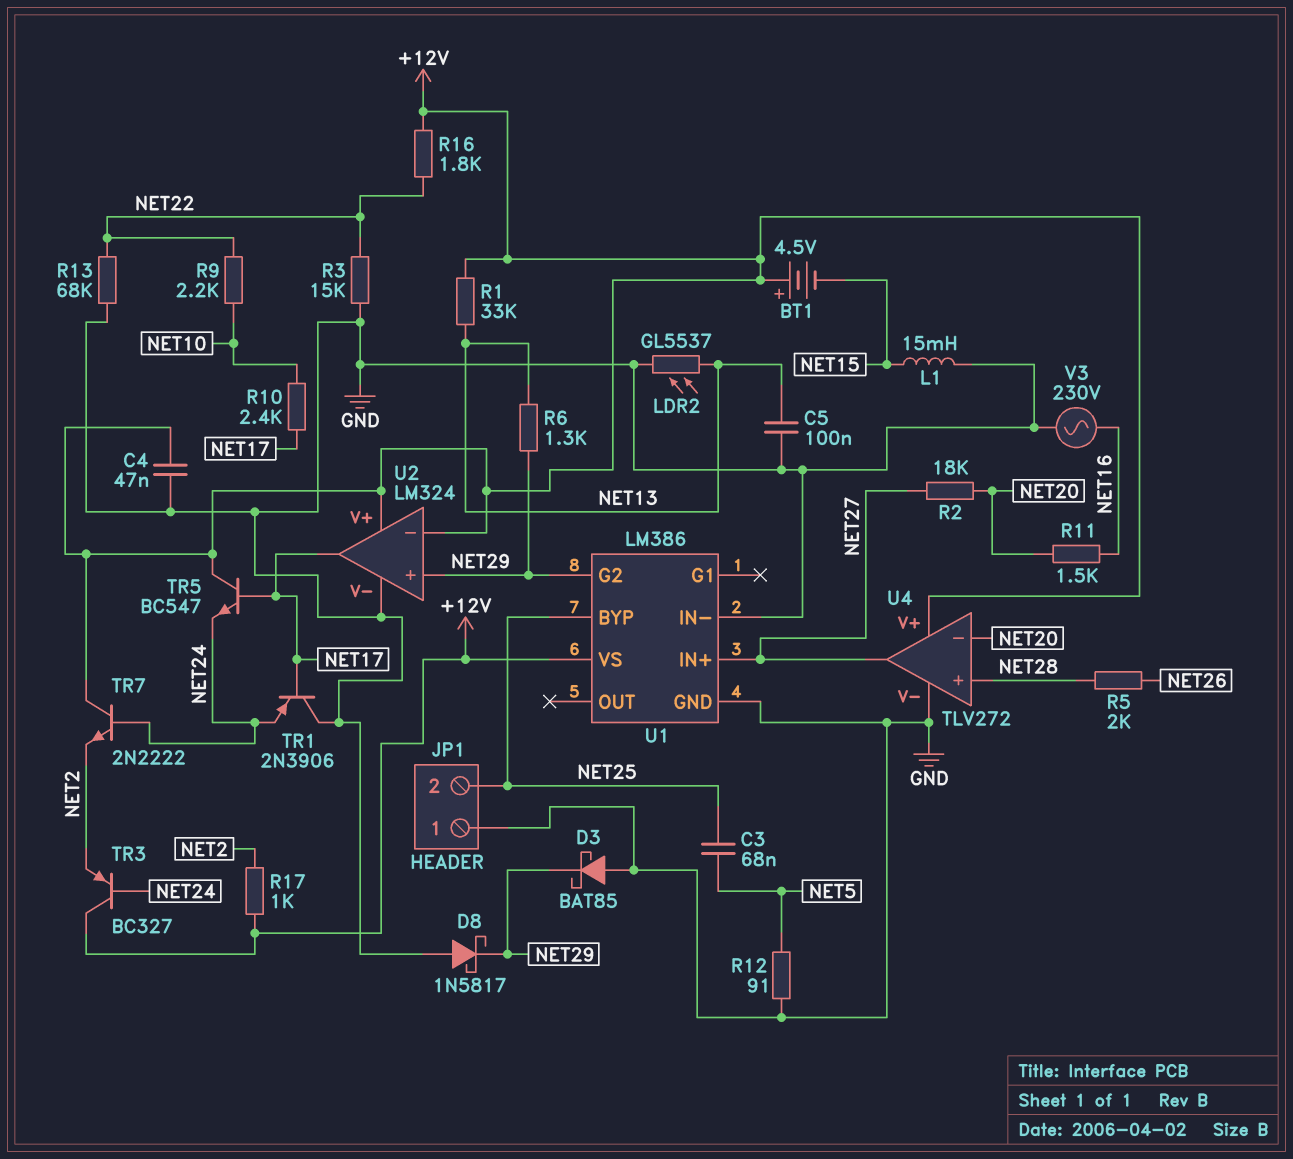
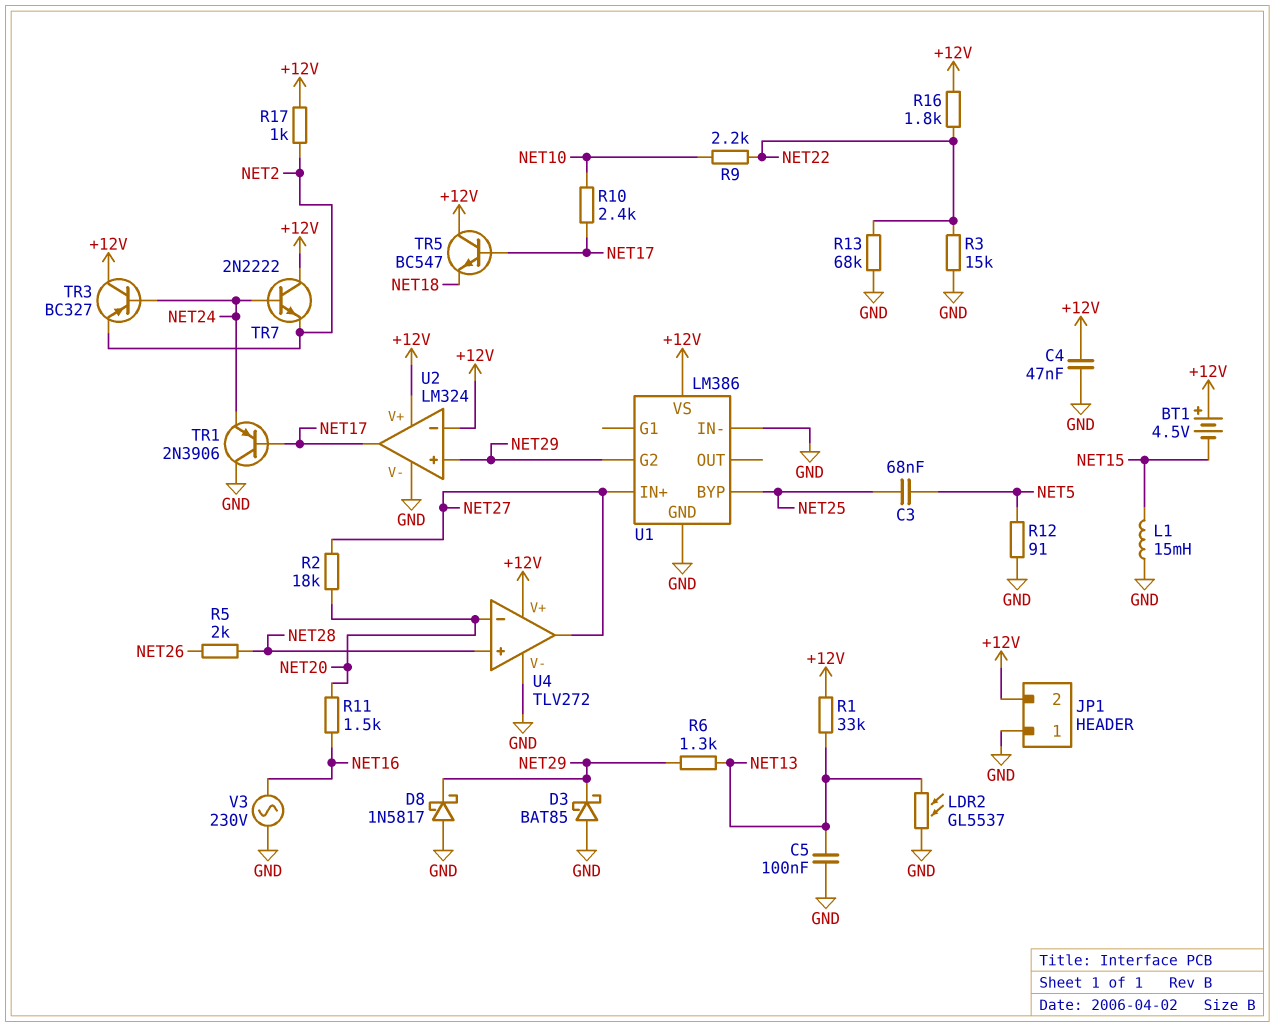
JP1 pin 2: NET25 -> +12V
TR5: NPN BC547 (B NET17, C +12V, E NET24) -> NPN BC547 (B NET17, C +12V, E NET18)

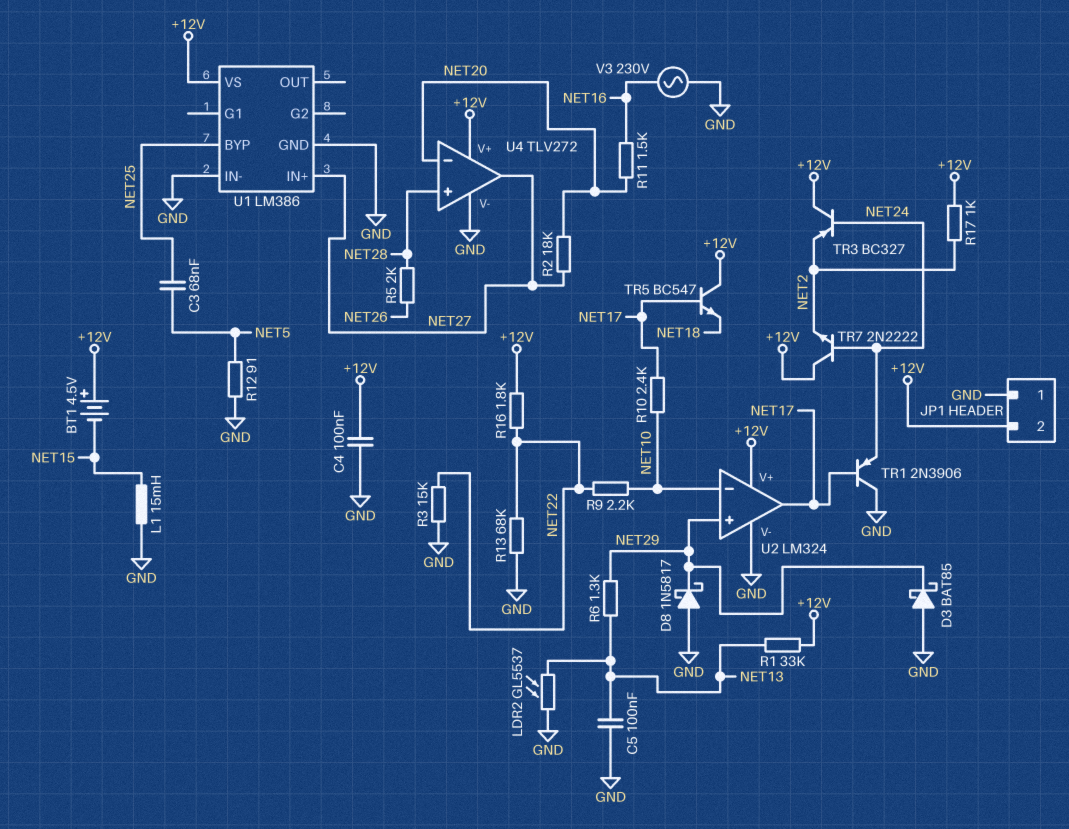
C4: 47nF (+12V, GND) -> 100nF (+12V, GND)
U1 pin G2: NET29 -> none
U2 pin in-: +12V -> NET10

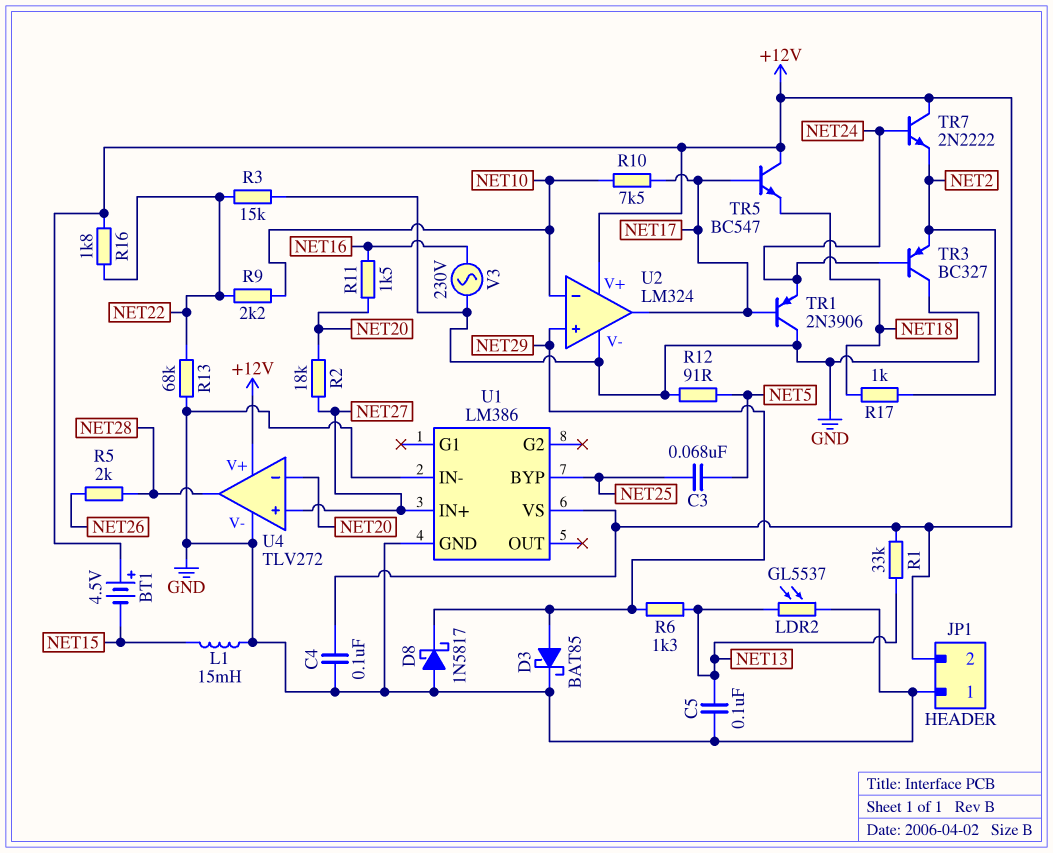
D3: schottky BAT85 (A GND, K NET29) -> schottky BAT85 (A NET29, K GND)
R10: 2.4k (NET10, NET17) -> 7.5k (NET10, NET17)
R17: 1k (+12V, NET2) -> 1k (NET2, NET18)
TR3: PNP BC327 (B NET24, C +12V, E NET2) -> PNP BC327 (B NET24, C GND, E NET2)
U4 pin in+: NET28 -> NET27
U4 pin out: NET27 -> NET28

